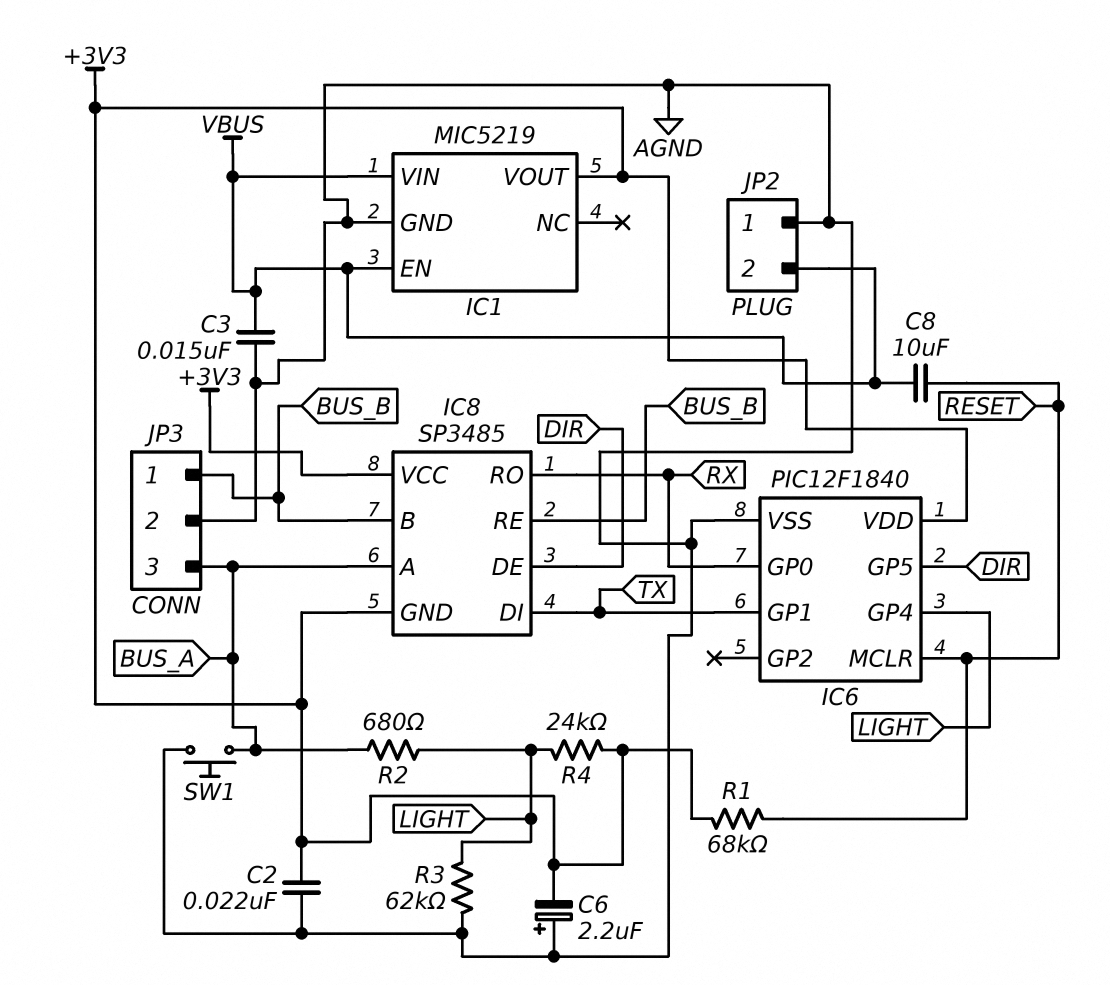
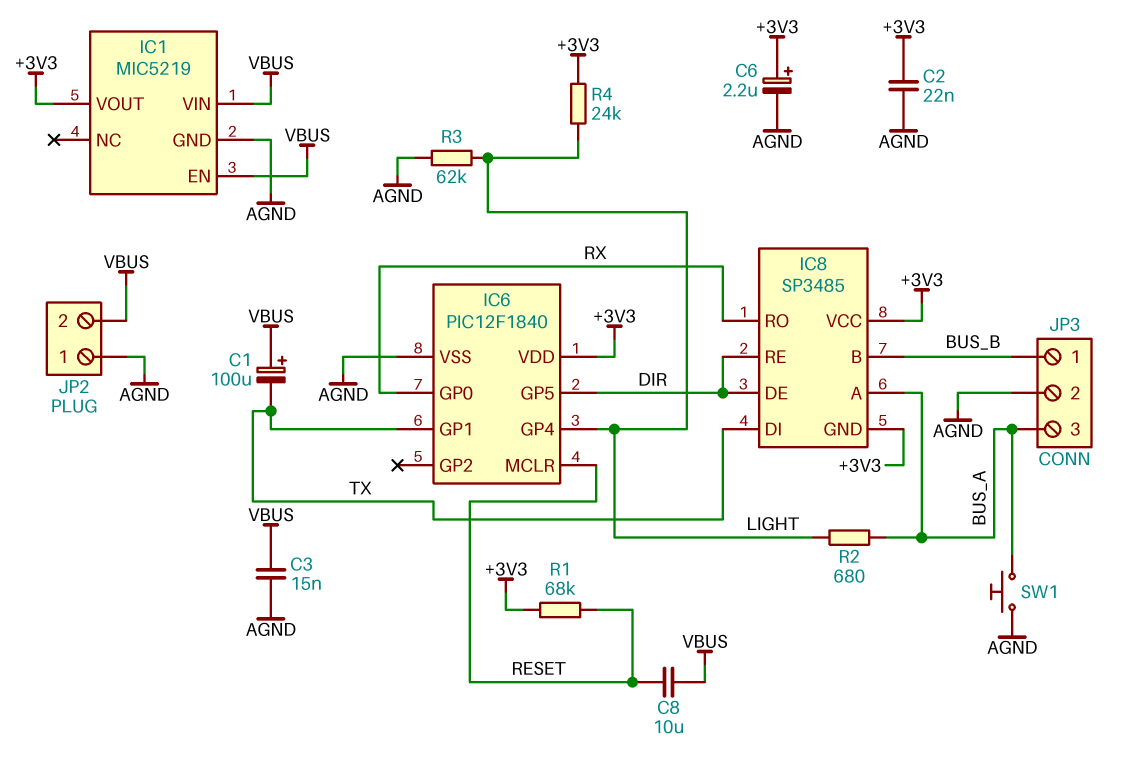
C1: none -> 100uF (plus VBUS, minus TX)
C6: 2.2uF (plus AGND, minus +3V3) -> 2.2uF (plus +3V3, minus AGND)
IC8 pin RE: BUS_B -> DIR

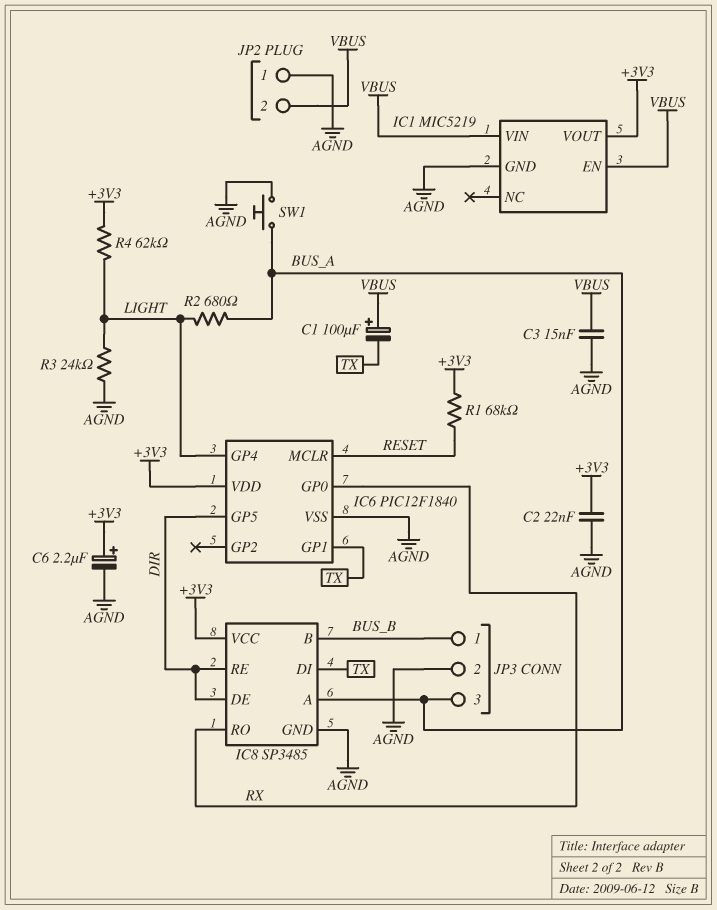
C8: 10uF (RESET, VBUS) -> none
IC8 pin GND: +3V3 -> AGND
R3: 62k (AGND, LIGHT) -> 24k (AGND, LIGHT)
R4: 24k (+3V3, LIGHT) -> 62k (+3V3, LIGHT)

